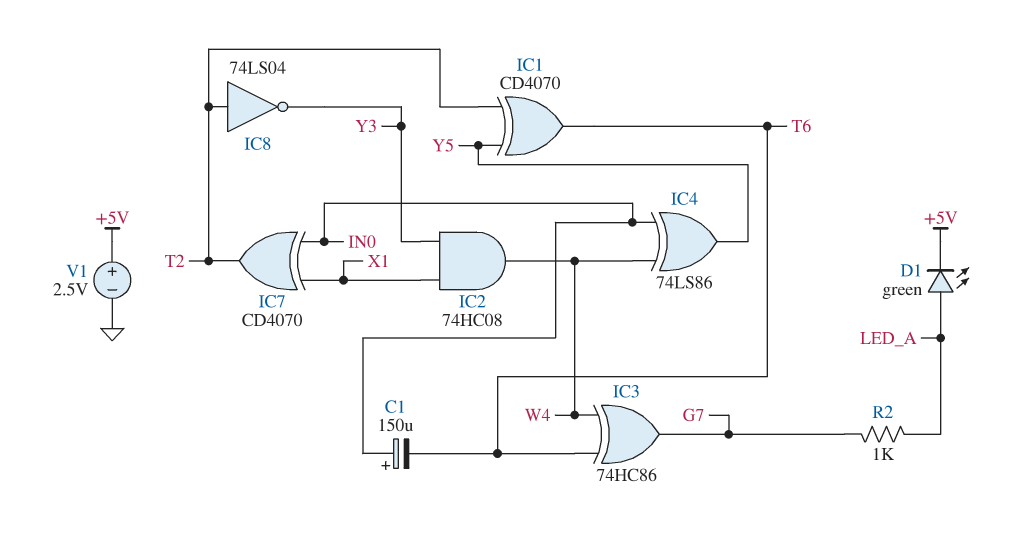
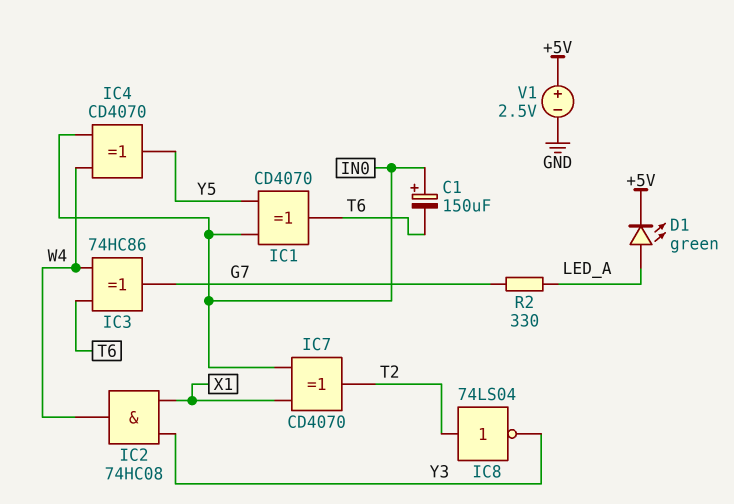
IC1: XOR CD4070 (in T2, in Y5, out T6) -> XOR CD4070 (in IN0, in Y5, out T6)
IC4: XOR 74LS86 (in IN0, in W4, out Y5) -> XOR CD4070 (in IN0, in W4, out Y5)
R2: 1k (G7, LED_A) -> 330 (G7, LED_A)

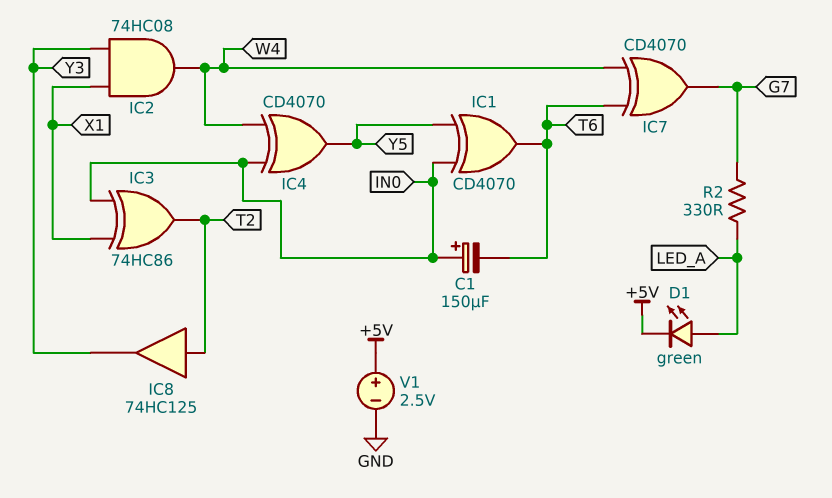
IC3: XOR 74HC86 (in T6, in W4, out G7) -> XOR 74HC86 (in IN0, in X1, out T2)
IC7: XOR CD4070 (in IN0, in X1, out T2) -> XOR CD4070 (in T6, in W4, out G7)
IC8: NOT 74LS04 (in T2, out Y3) -> buffer 74HC125 (in T2, out Y3)

